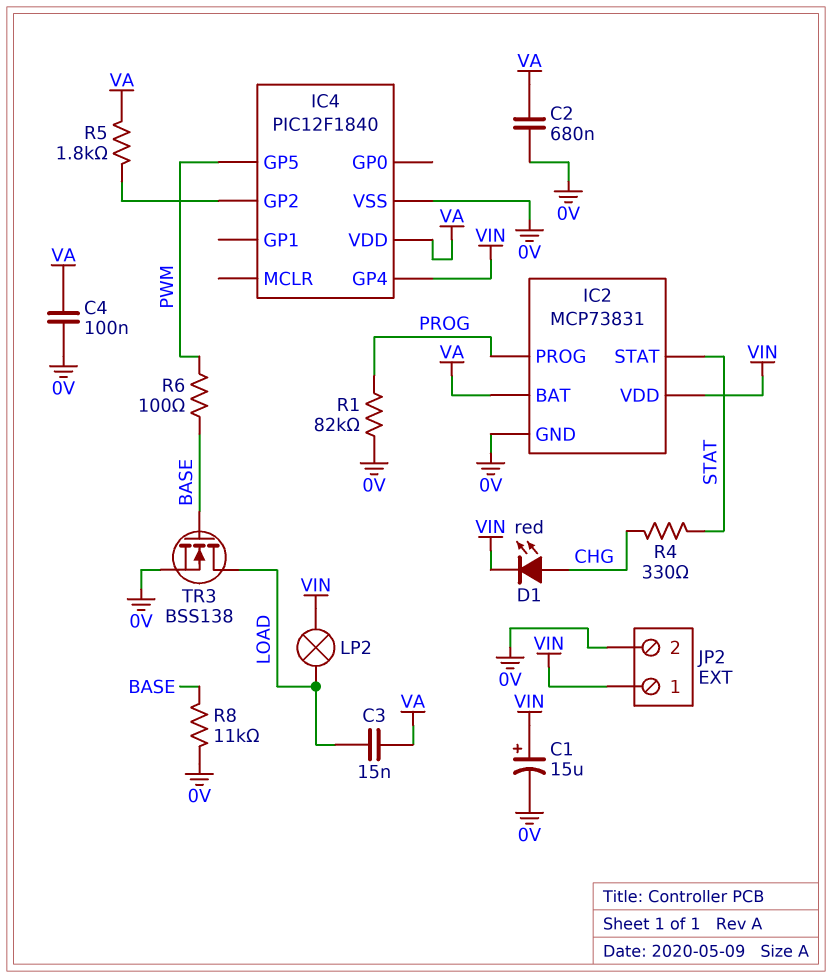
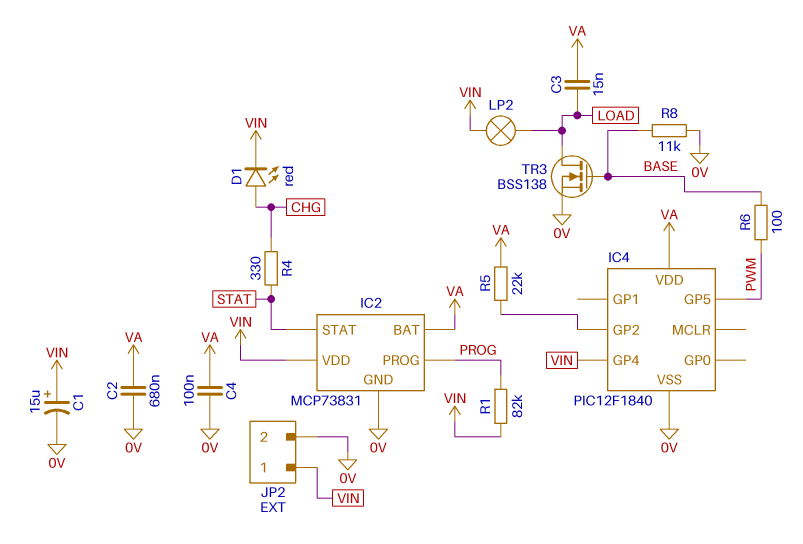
R1: 82k (0V, PROG) -> 82k (PROG, VIN)
R5: 1.8k (IC4/GP2, VA) -> 22k (IC4/GP2, VA)

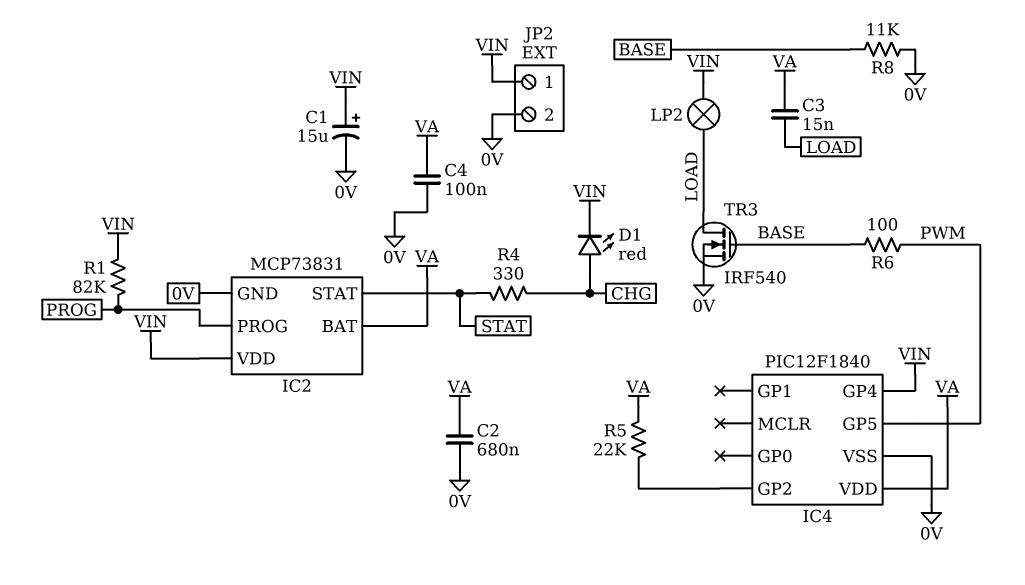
TR3: NMOS BSS138 (G BASE, D LOAD, S 0V) -> NMOS IRF540 (G BASE, D LOAD, S 0V)

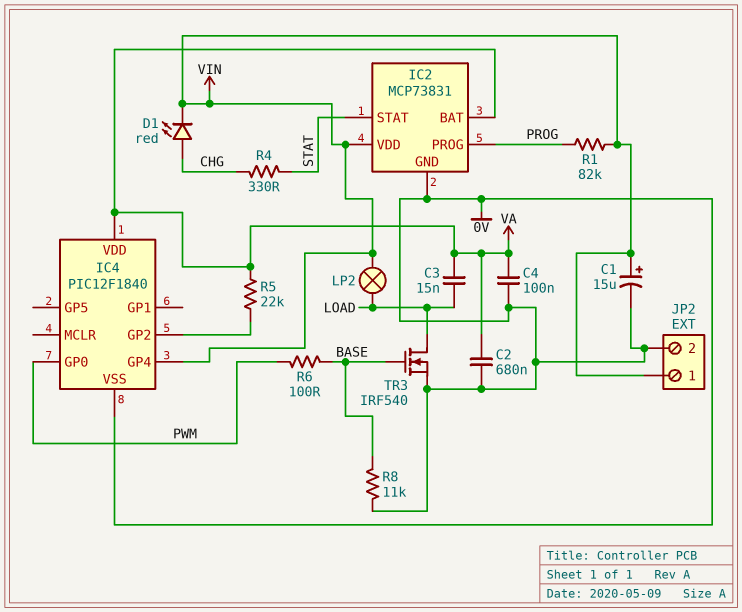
IC4 pin GP0: none -> PWM
IC4 pin GP5: PWM -> none

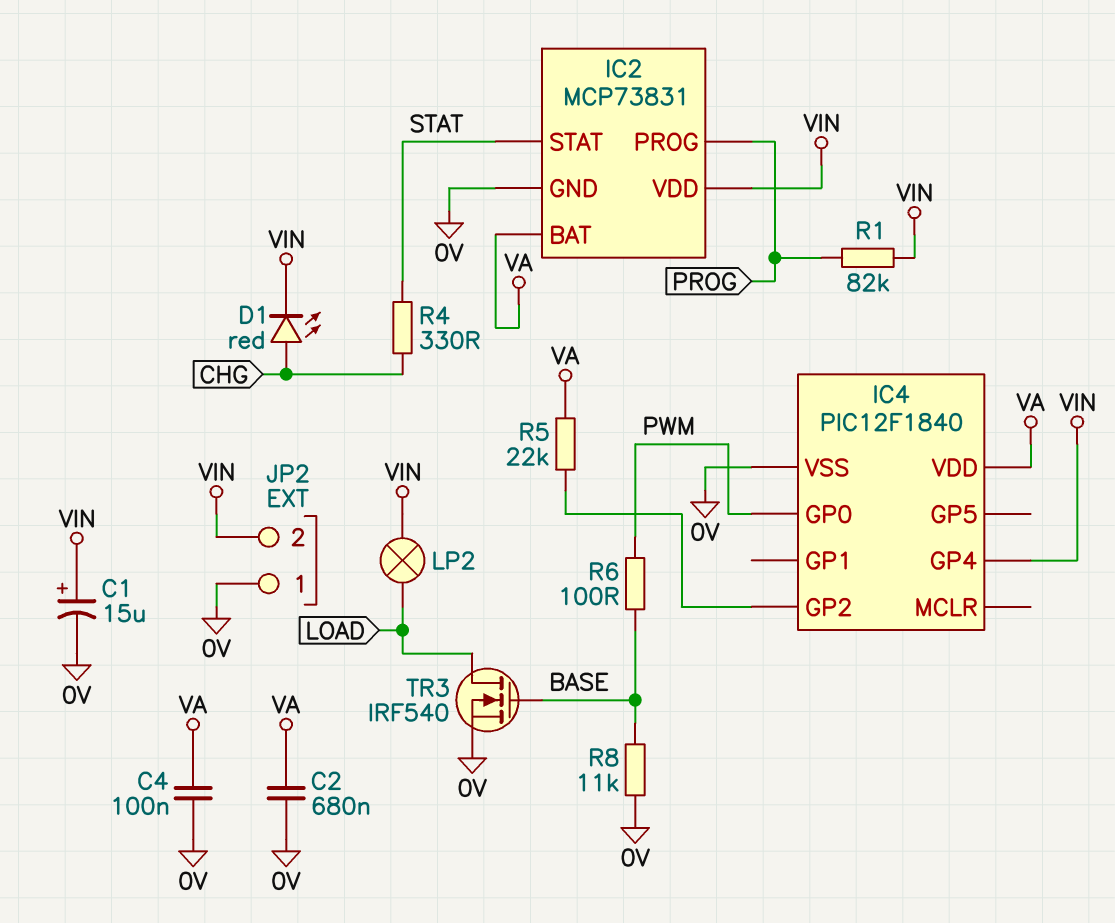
C3: 15nF (LOAD, VA) -> none
JP2 pin 1: VIN -> 0V
JP2 pin 2: 0V -> VIN

